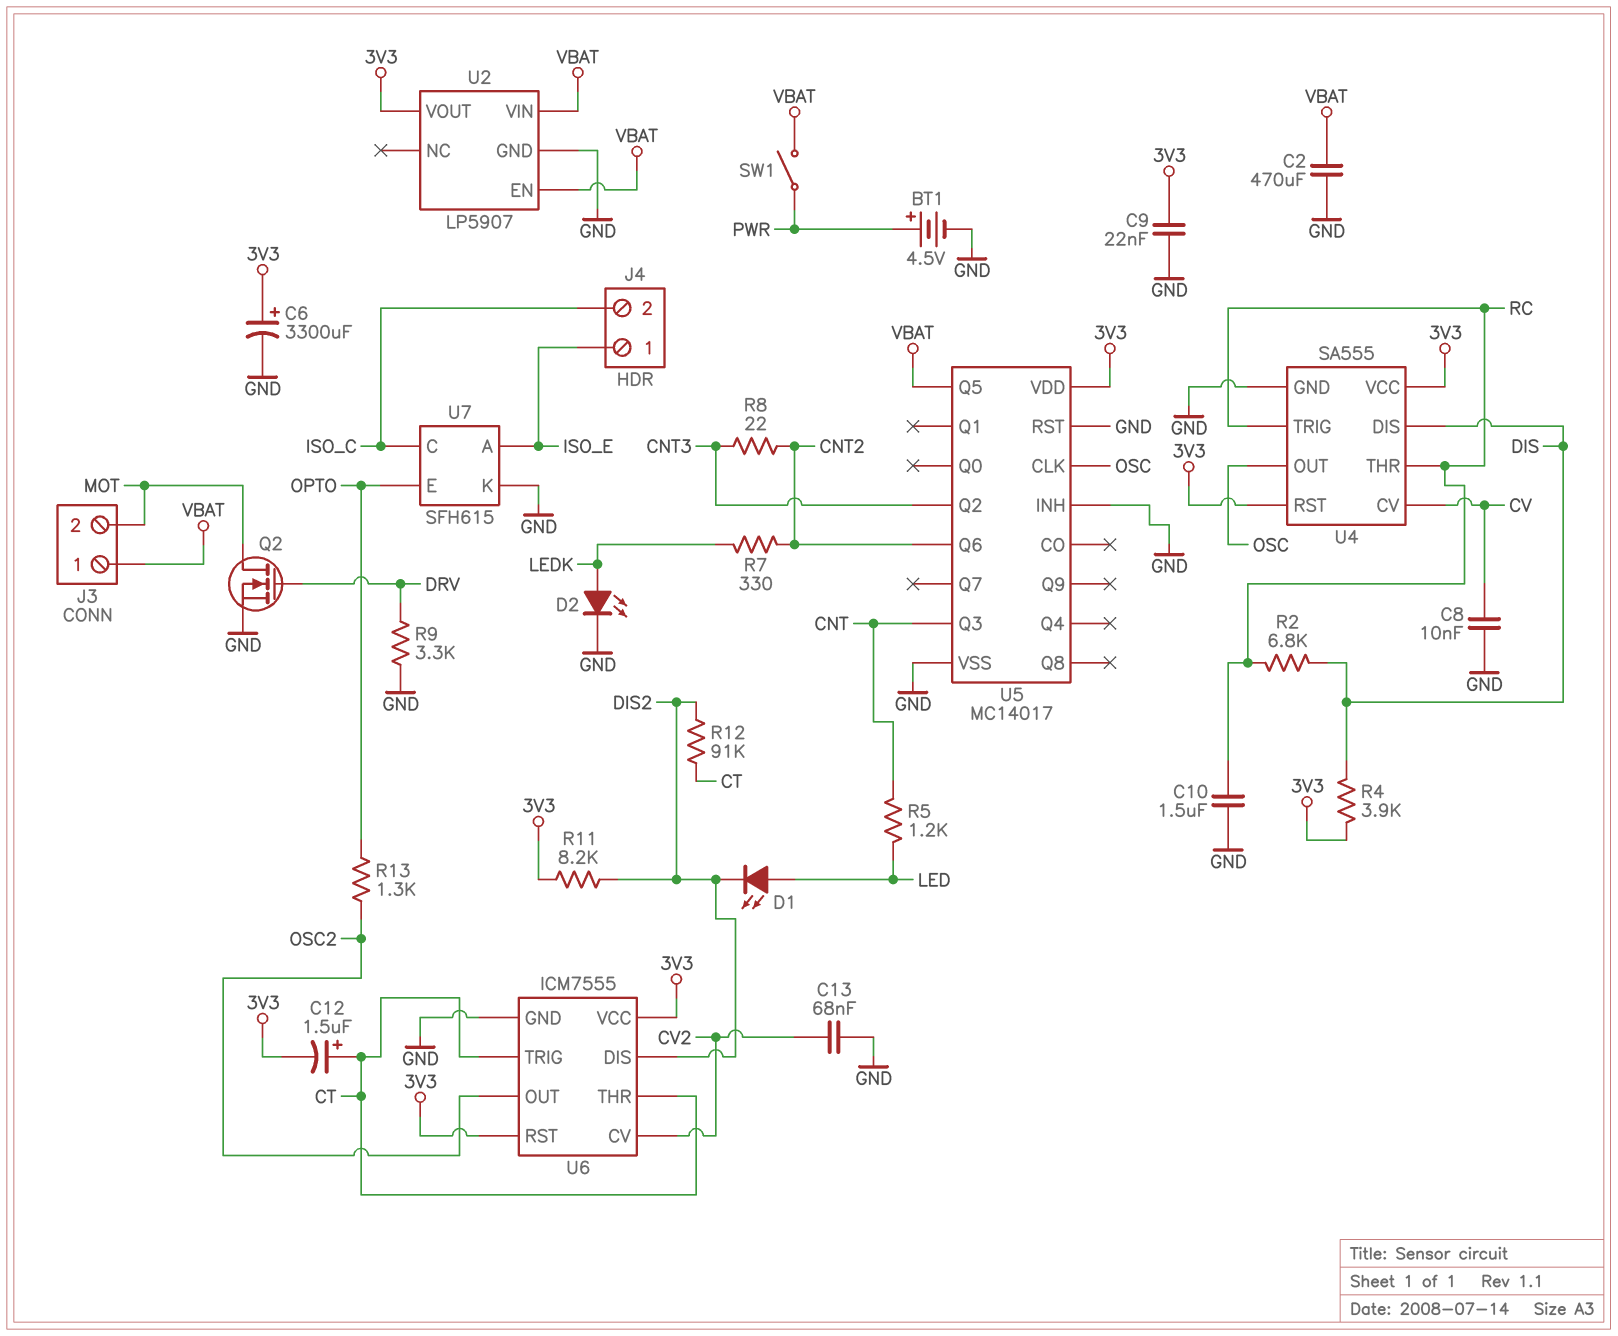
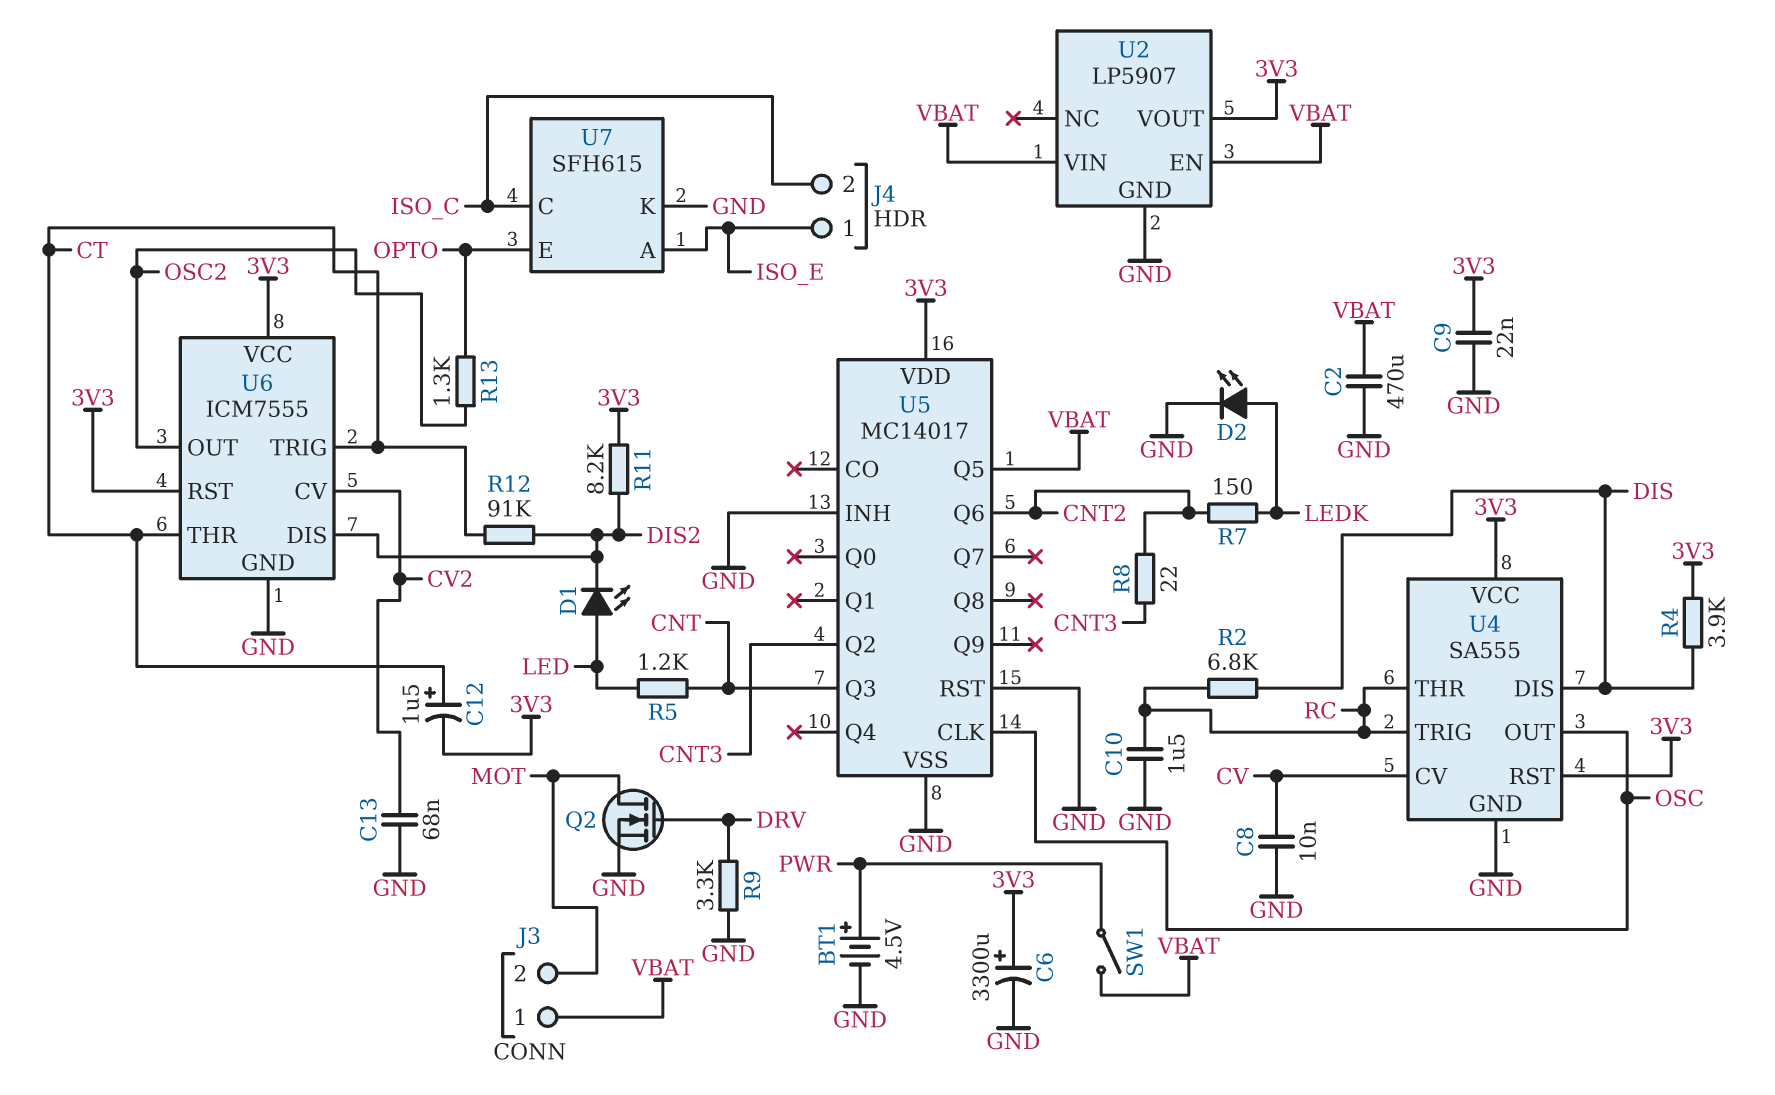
R7: 330 (CNT2, LEDK) -> 150 (CNT2, LEDK)

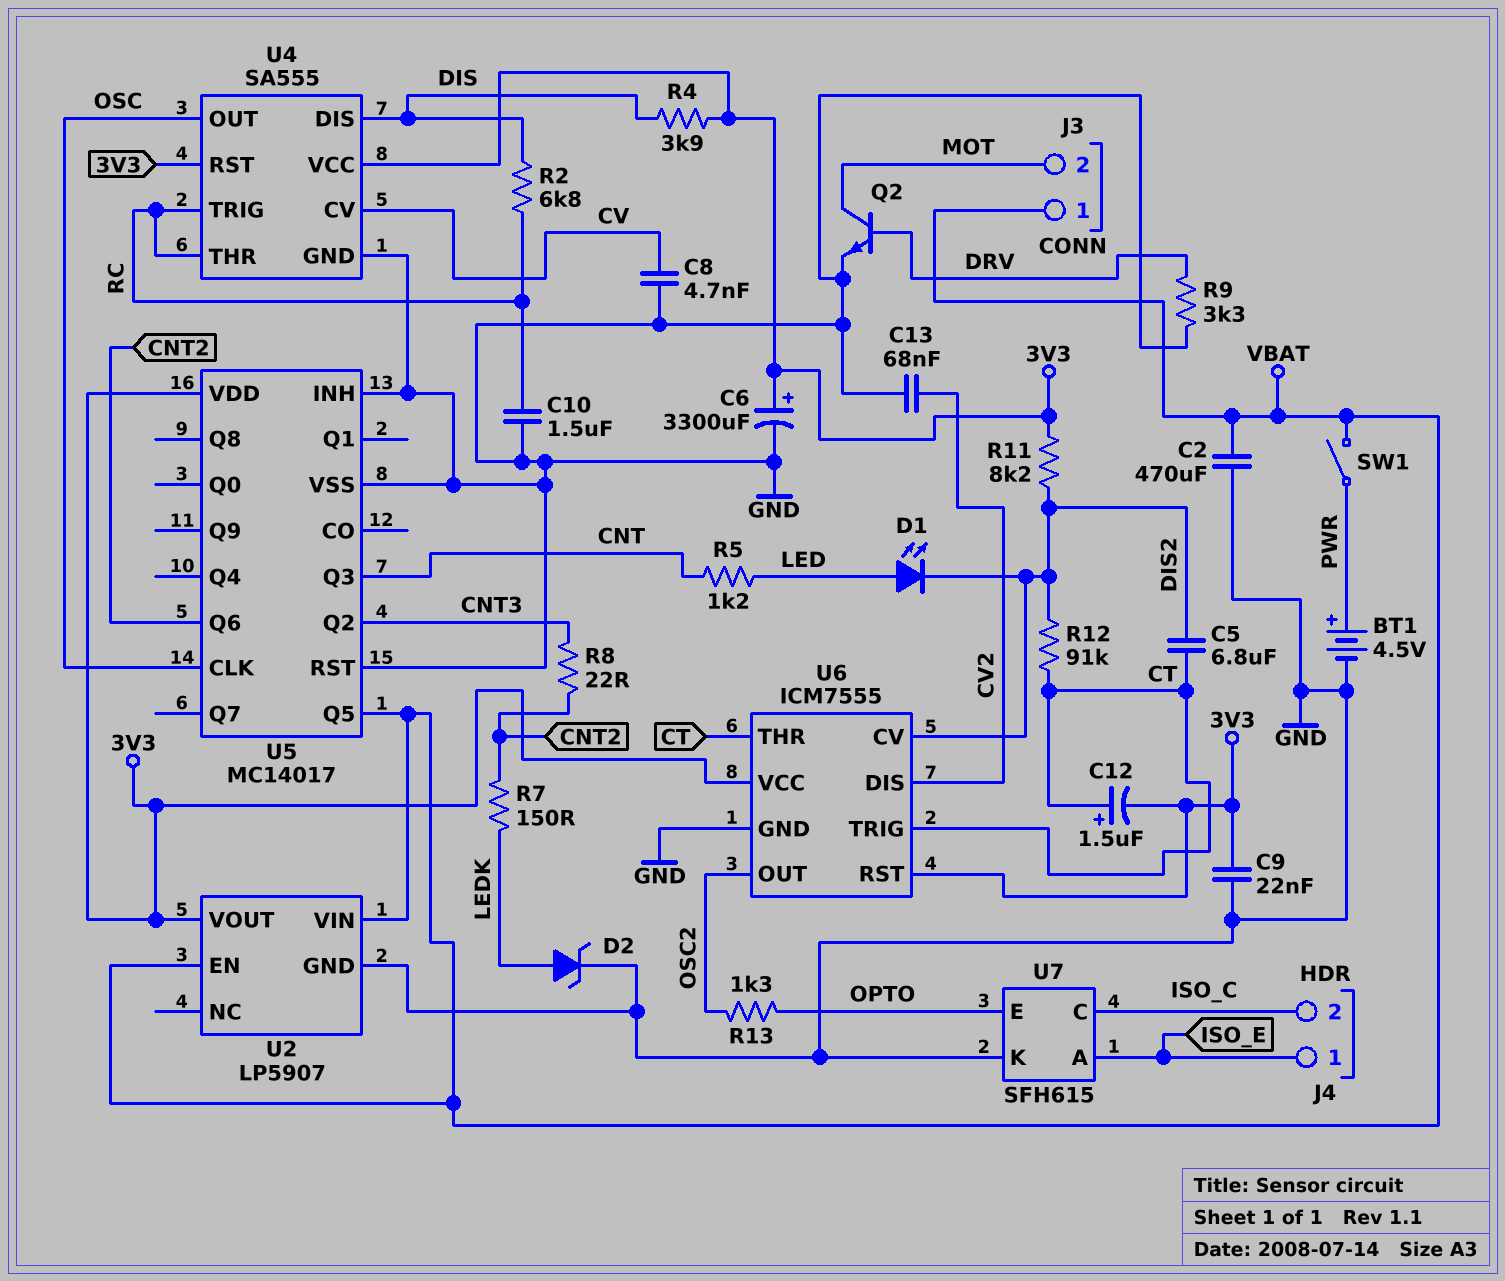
C5: none -> 6.8uF (CT, DIS2)
C8: 10nF (CV, GND) -> 4.7nF (CV, GND)
D2: LED (A LEDK, K GND) -> zener (A LEDK, K GND)
Q2: NMOS (G DRV, D MOT, S GND) -> NPN (B DRV, C MOT, E GND)
U6 pin CV: CV2 -> DIS2
U6 pin DIS: DIS2 -> CV2

